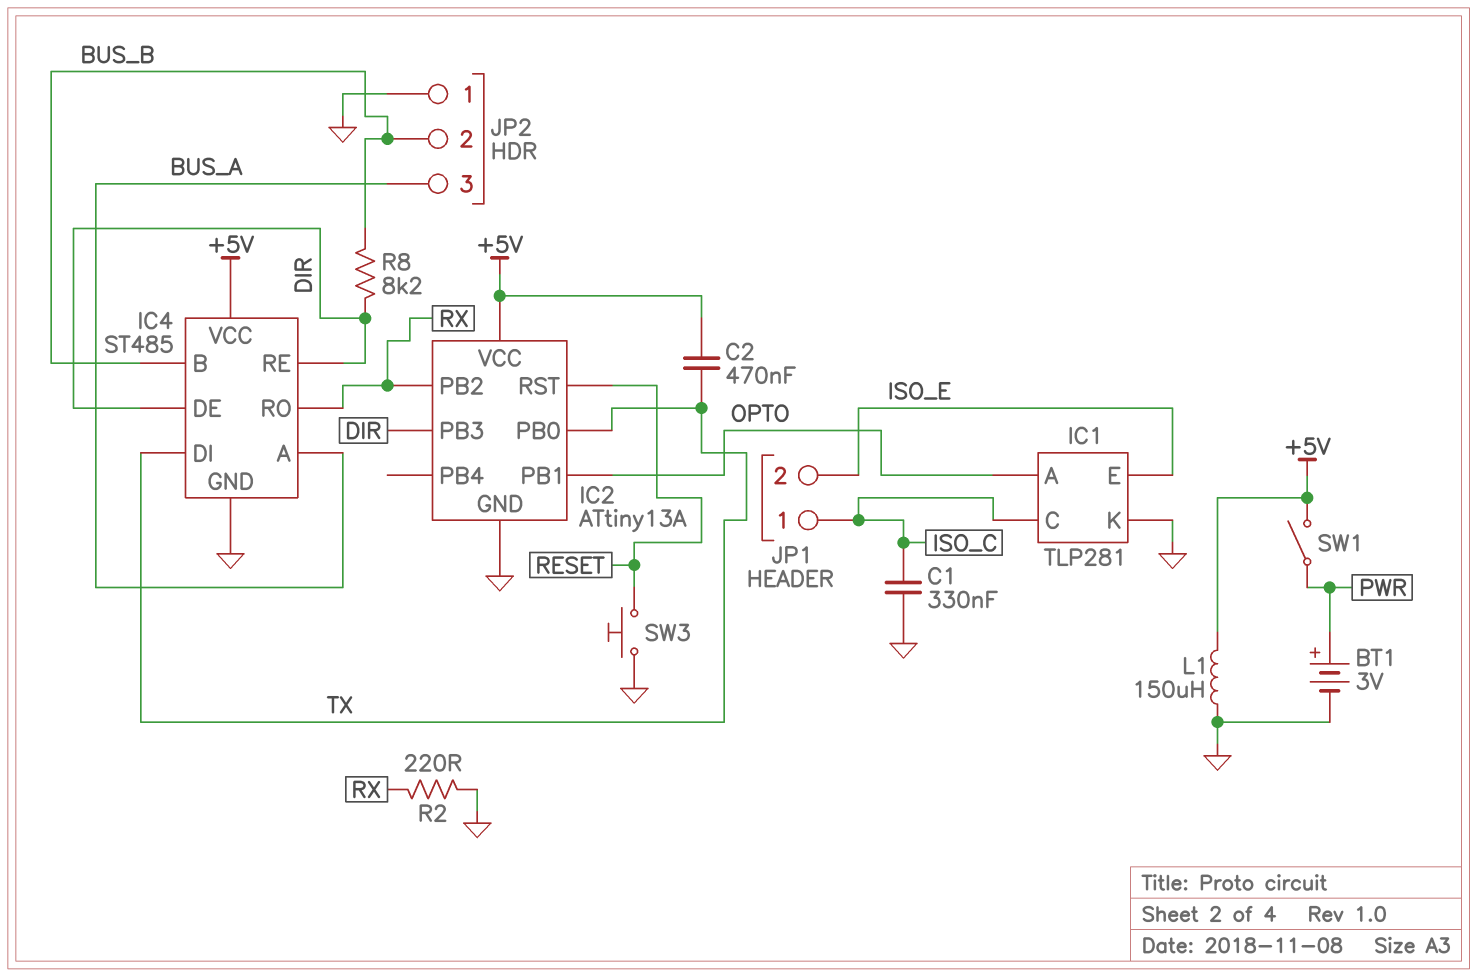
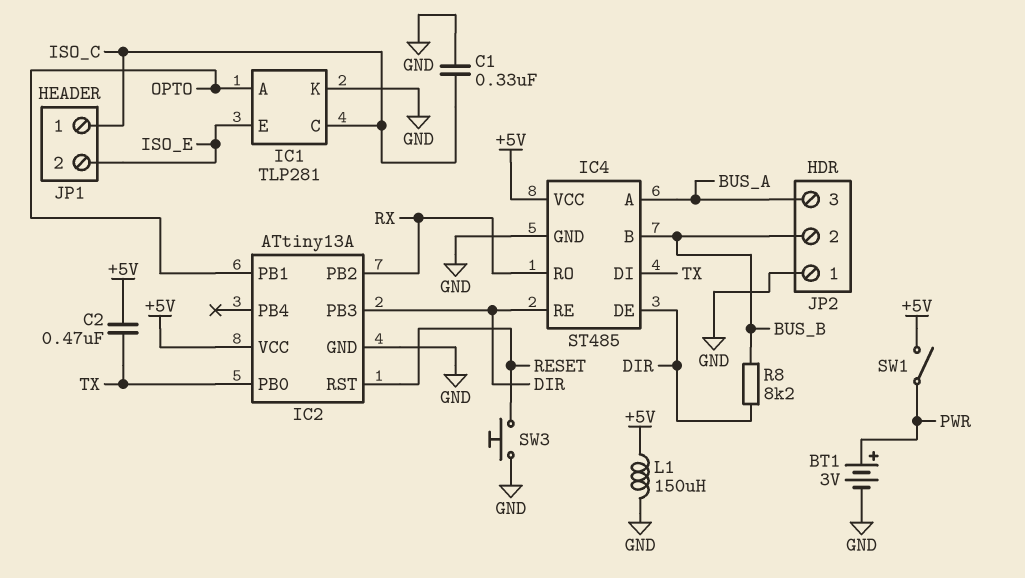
R2: 220 (GND, RX) -> none

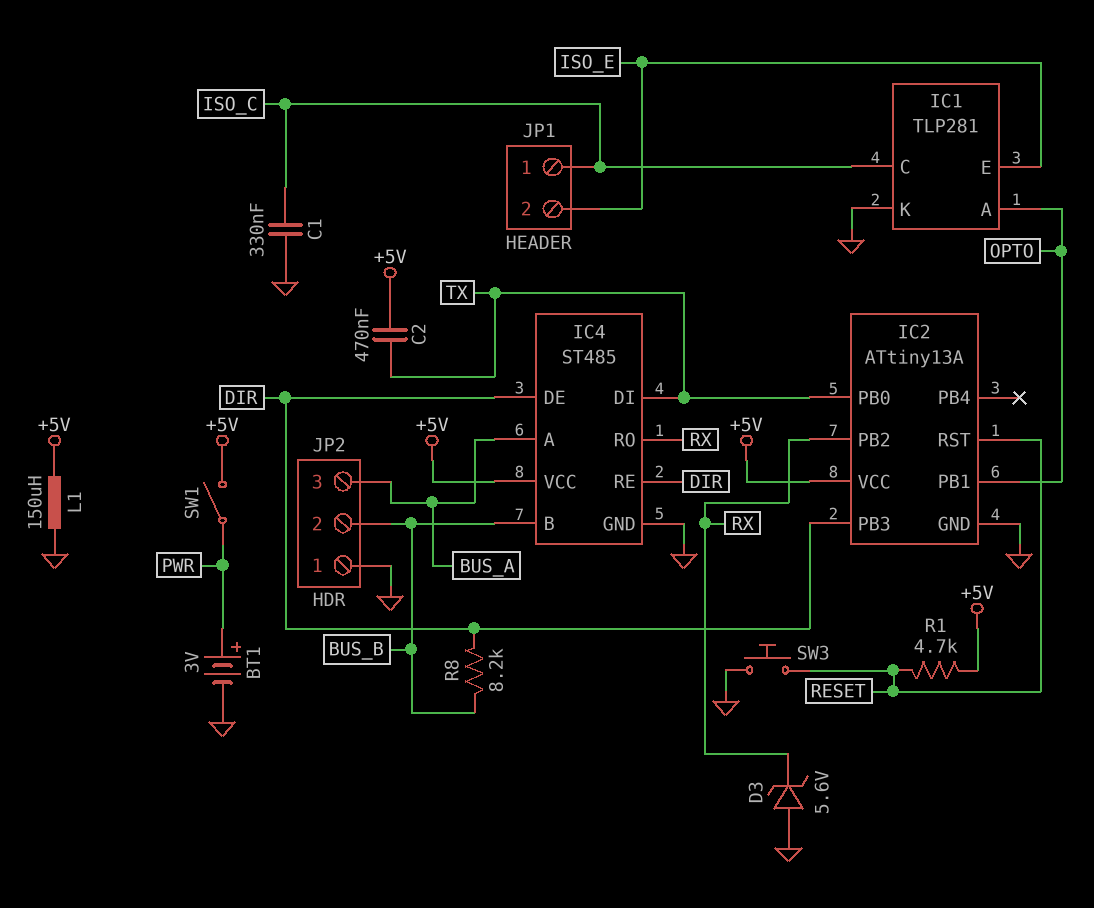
D3: none -> zener 5.6V (A GND, K RX)
R1: none -> 4.7k (+5V, RESET)

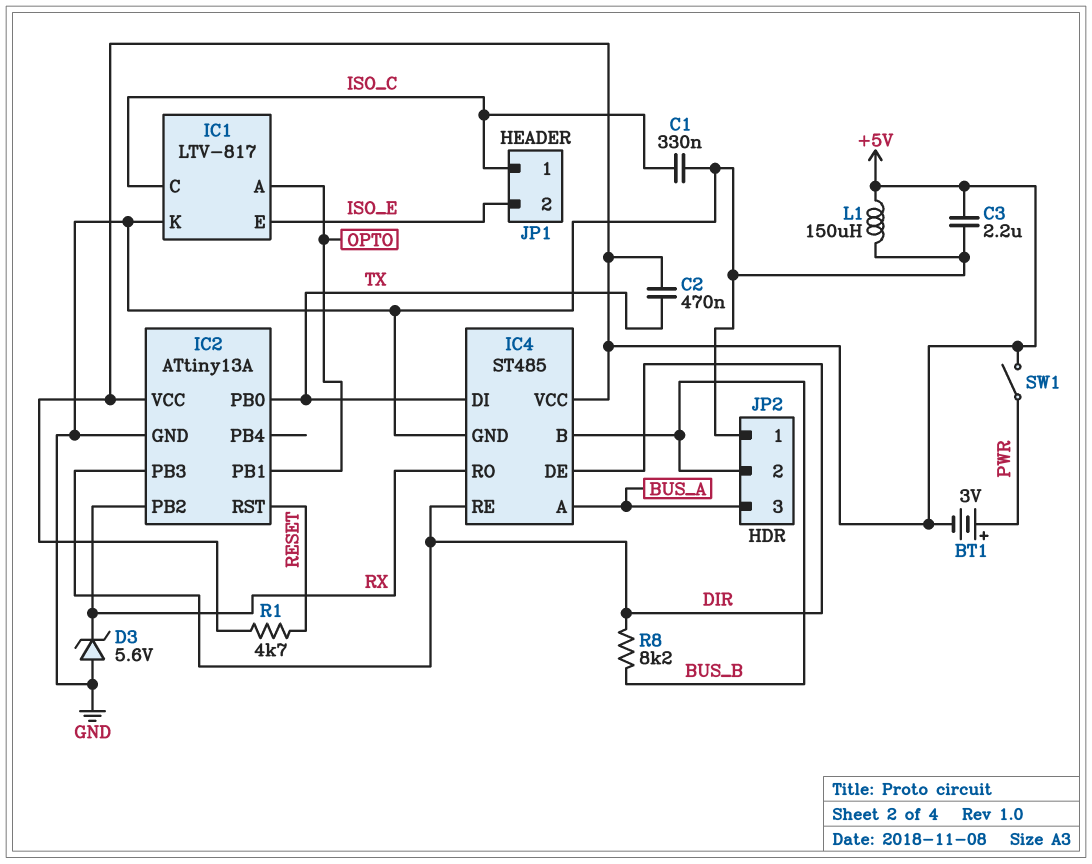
BT1: 3V (plus PWR, minus GND) -> 3V (plus PWR, minus +5V)
C3: none -> 2.2uF (+5V, GND)
IC1: TLP281 -> LTV-817
SW3: button (GND, RESET) -> none

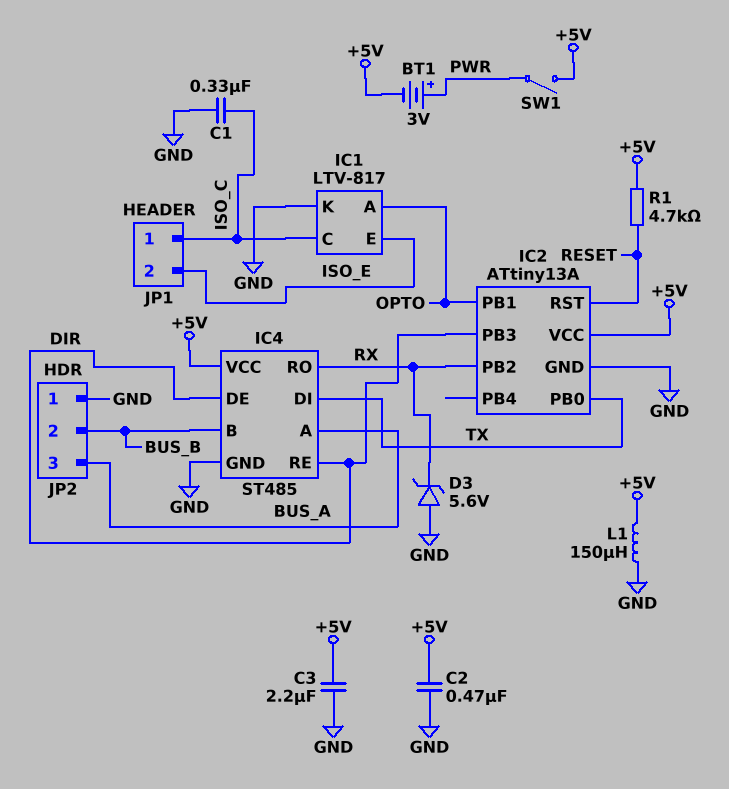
C2: 470nF (+5V, TX) -> 470nF (+5V, GND)
R8: 8.2k (BUS_B, DIR) -> none

